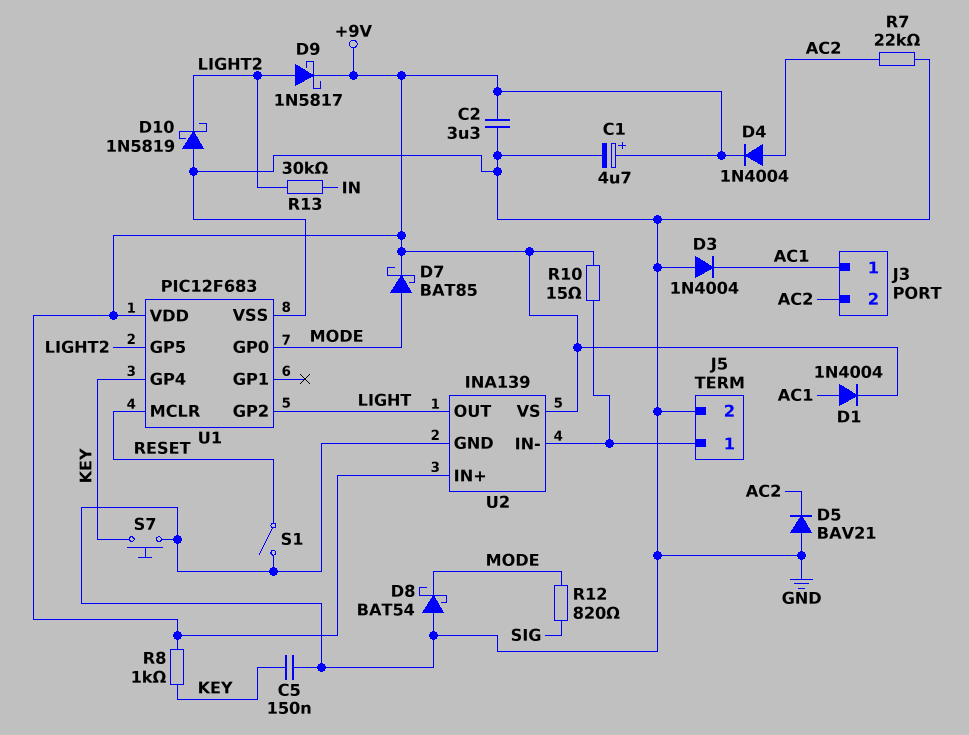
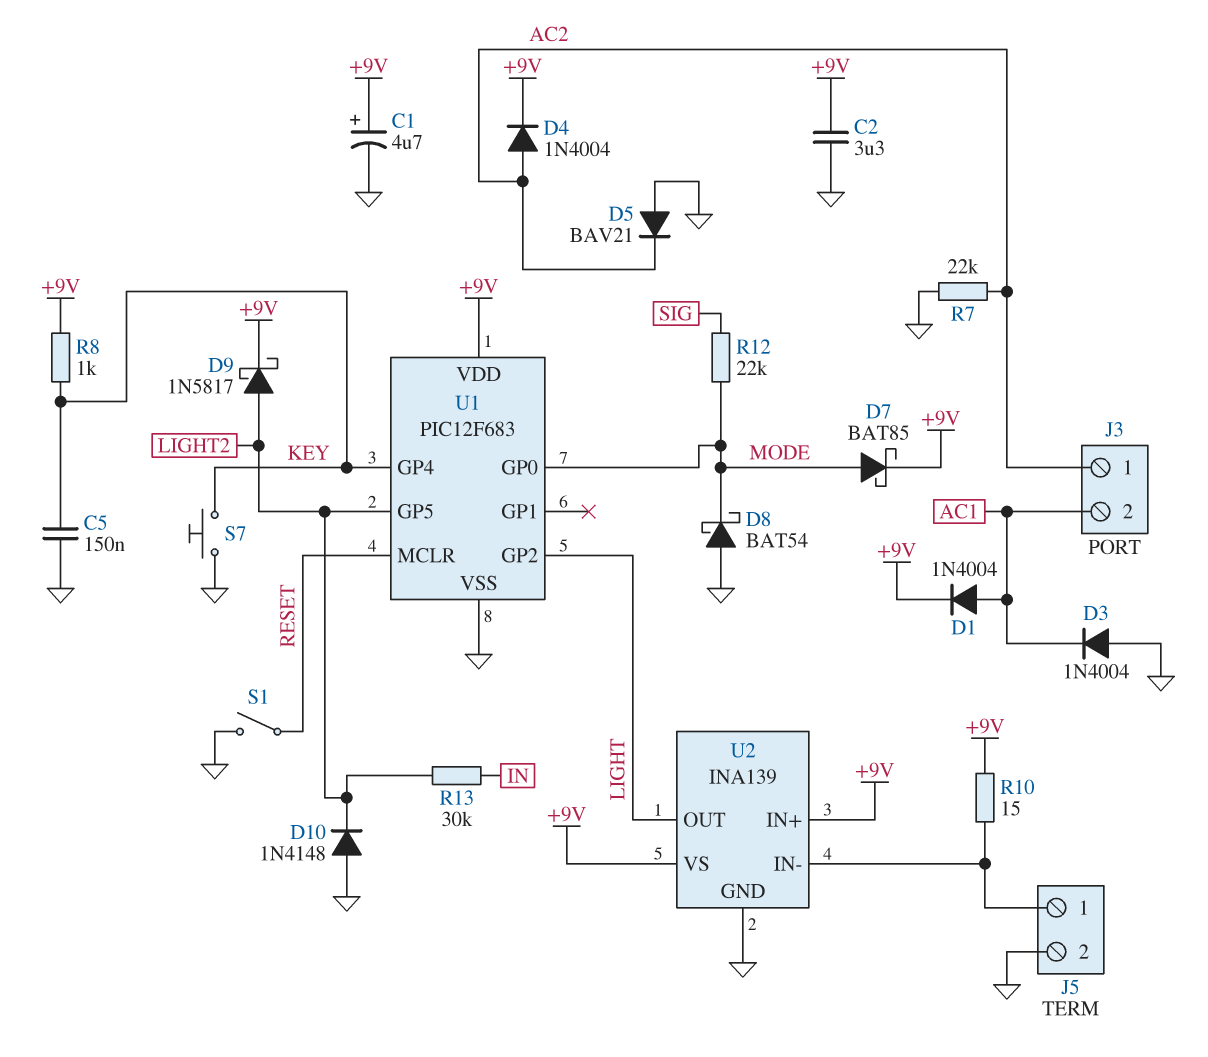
D10: schottky 1N5819 (A GND, K LIGHT2) -> diode 1N4148 (A GND, K LIGHT2)
J3 pin 1: AC1 -> AC2
J3 pin 2: AC2 -> AC1
R12: 820 (MODE, SIG) -> 22k (MODE, SIG)

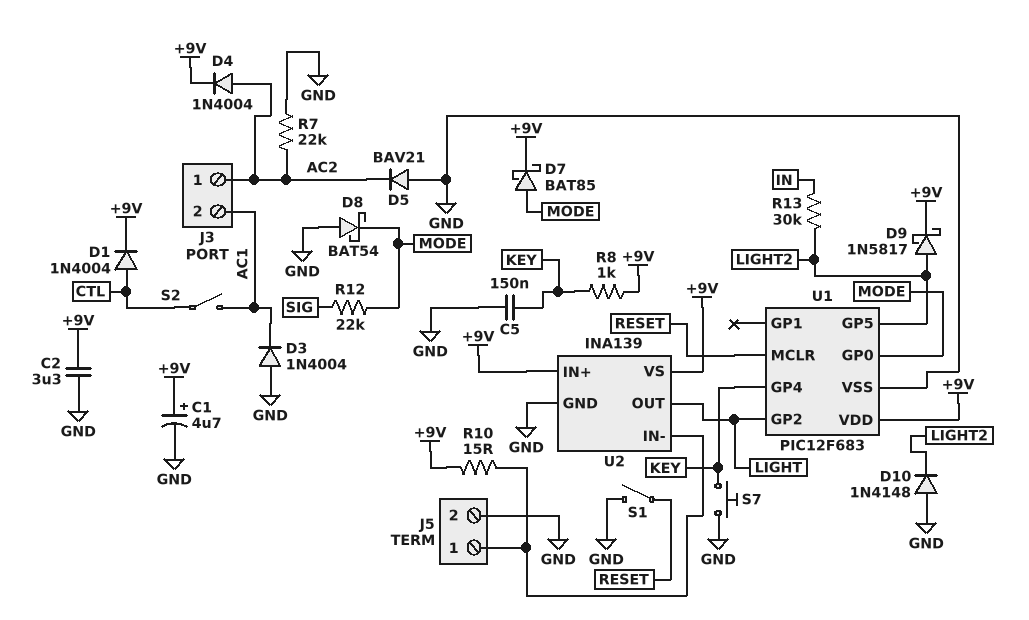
D1: diode 1N4004 (A AC1, K +9V) -> diode 1N4004 (A CTL, K +9V)
S2: none -> switch (AC1, CTL)

